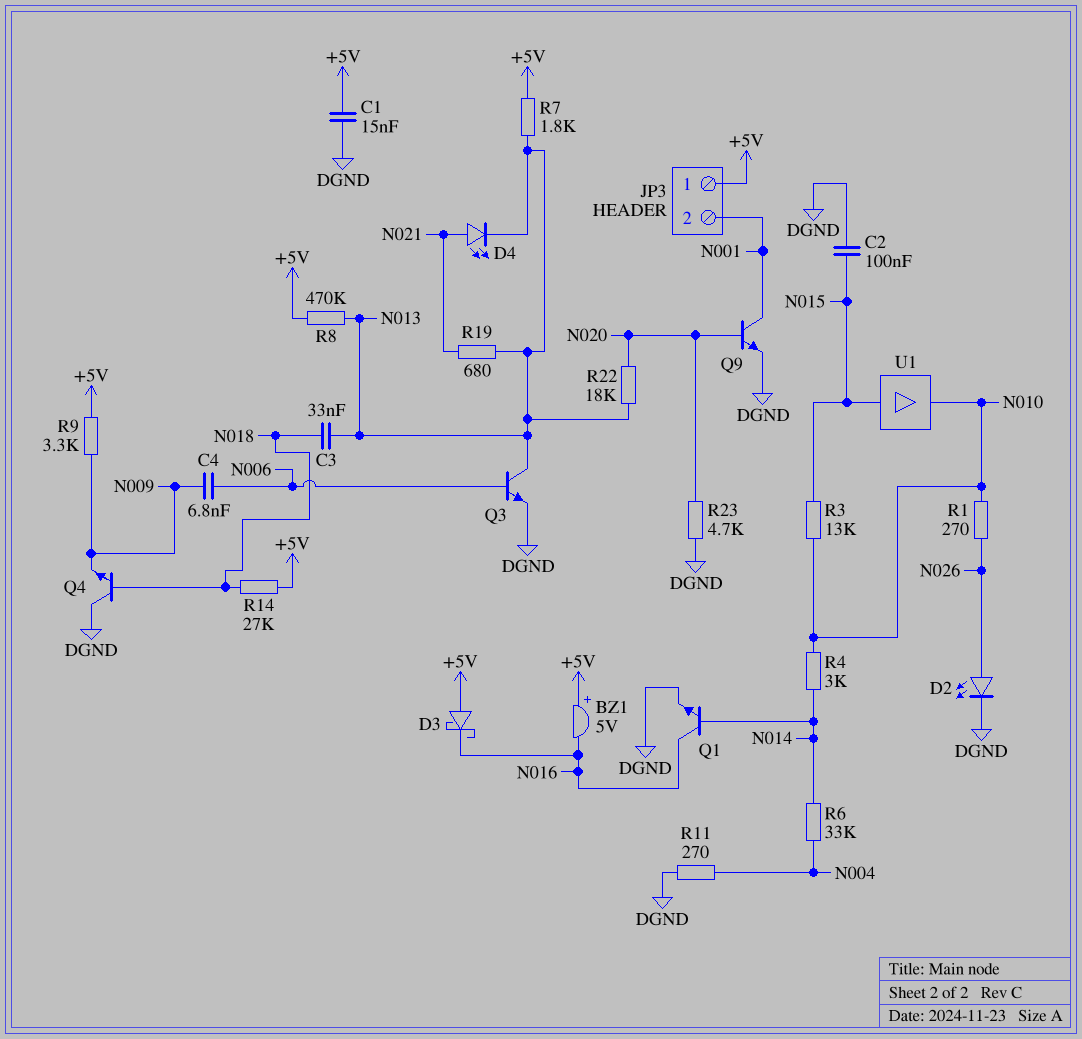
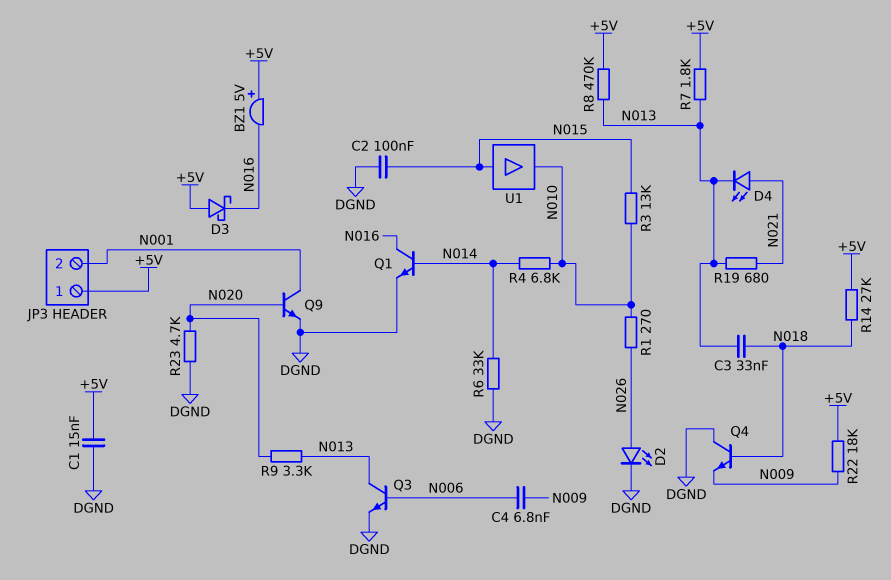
R4: 3k (N010, N014) -> 6.8k (N010, N014)
R6: 33k (N004, N014) -> 33k (DGND, N014)
R9: 3.3k (+5V, N009) -> 3.3k (N013, N020)
R11: 270 (DGND, N004) -> none
R22: 18k (N013, N020) -> 18k (+5V, N009)

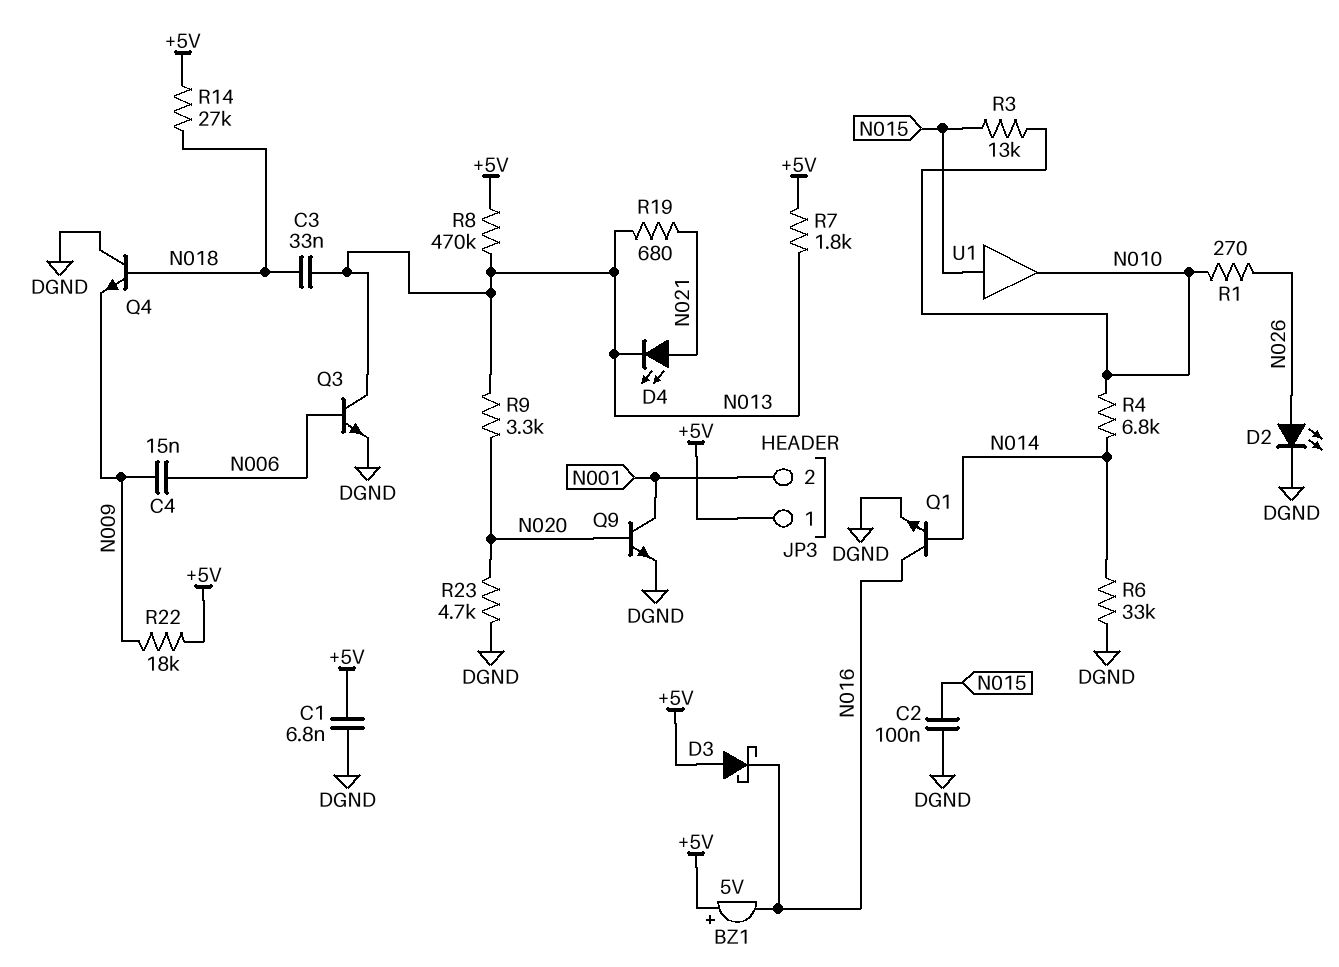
C1: 15nF (+5V, DGND) -> 6.8nF (+5V, DGND)
C4: 6.8nF (N006, N009) -> 15nF (N006, N009)

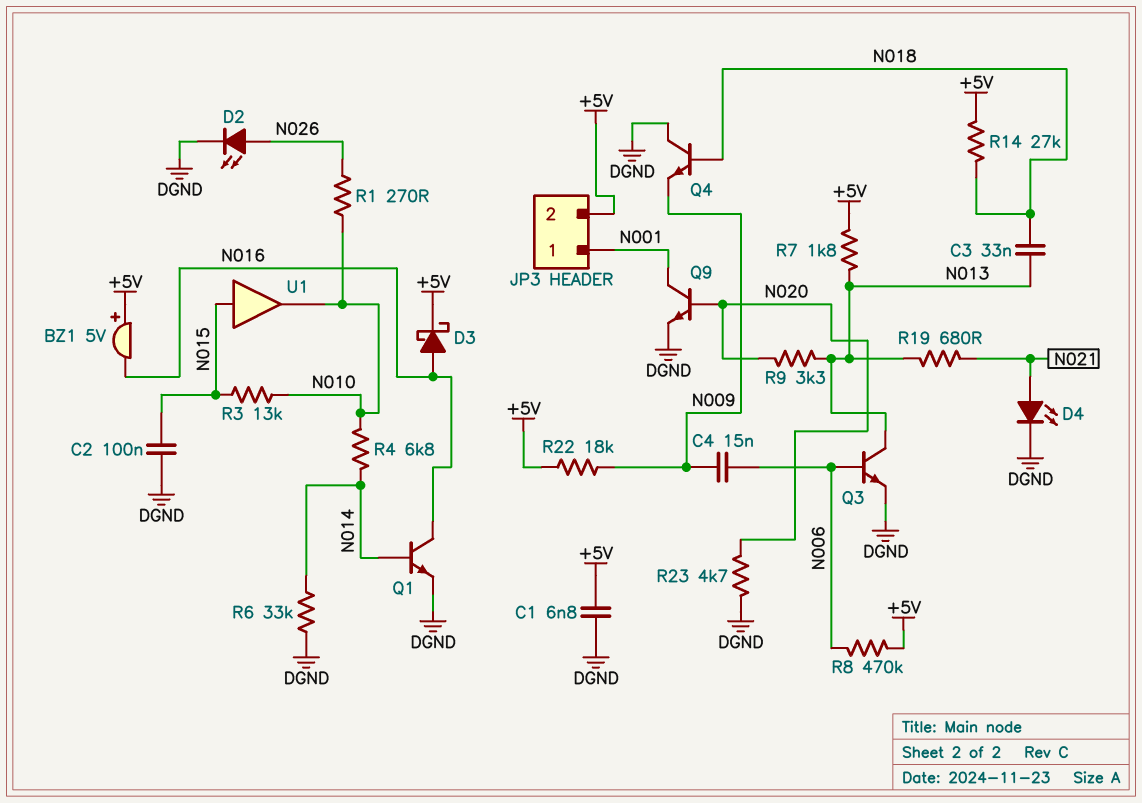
D3: schottky (A +5V, K N016) -> schottky (A N016, K +5V)
D4: LED (A N021, K N013) -> LED (A N021, K DGND)
JP3 pin 1: +5V -> N001
JP3 pin 2: N001 -> +5V
R8: 470k (+5V, N013) -> 470k (+5V, N006)

